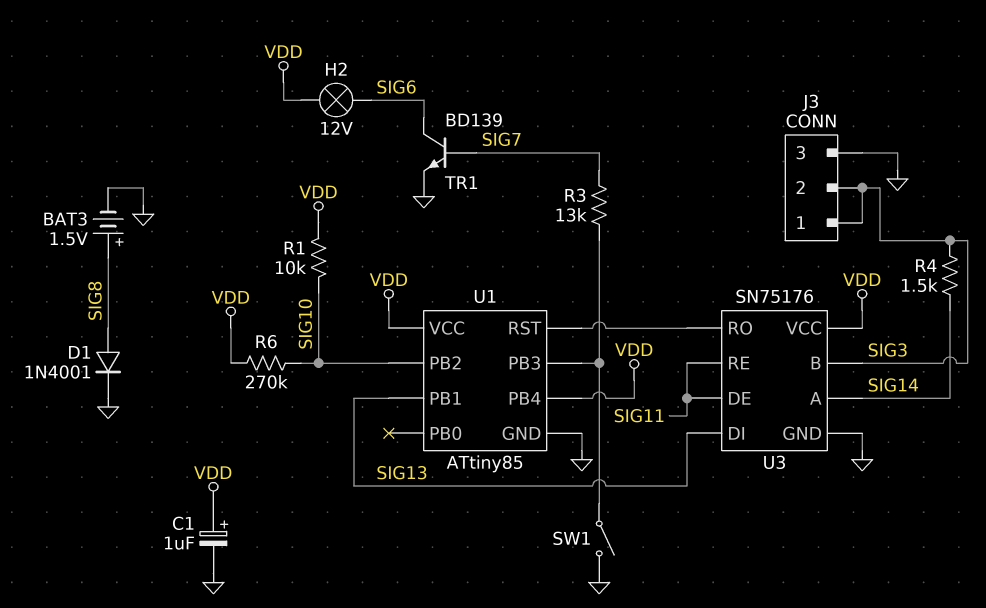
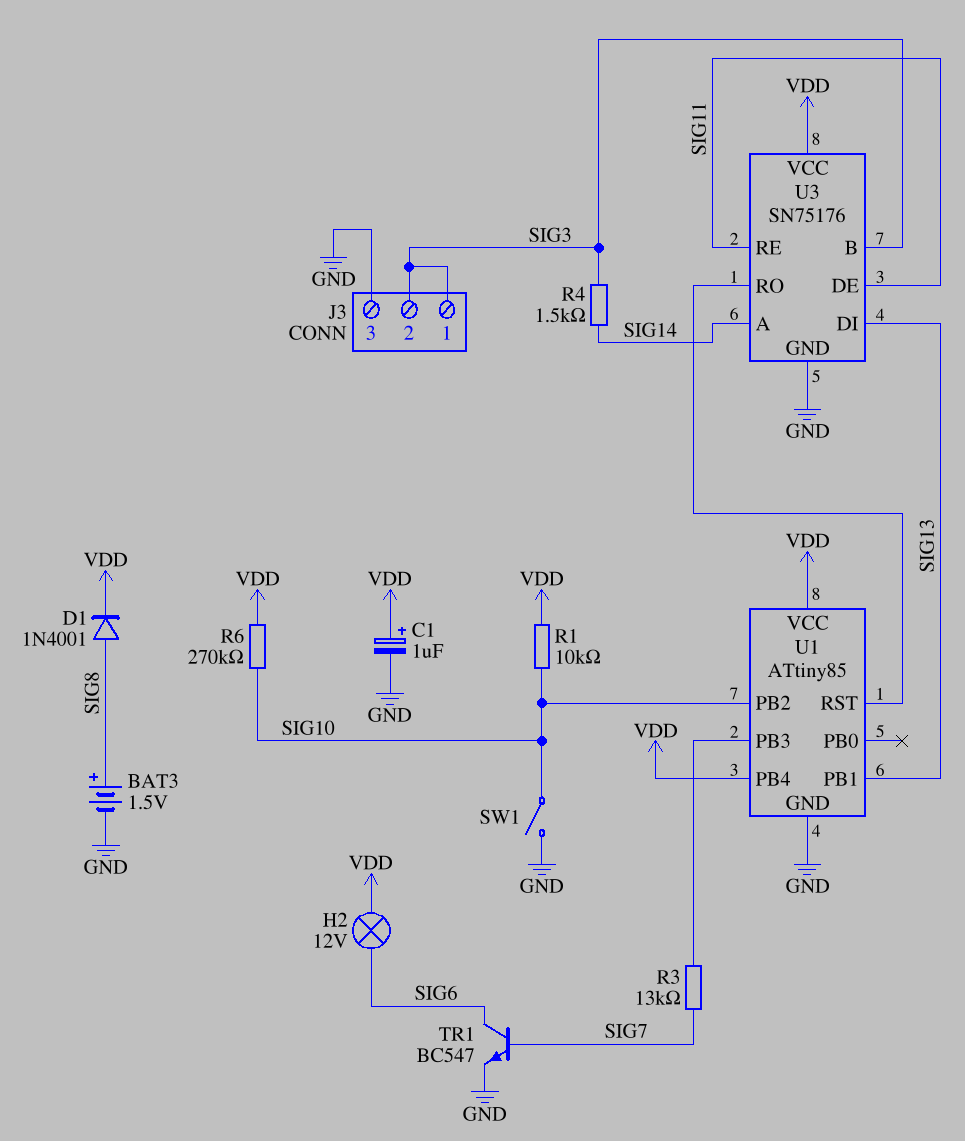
D1: diode 1N4001 (A SIG8, K GND) -> diode 1N4001 (A SIG8, K VDD)
SW1: switch (GND, U1/PB3) -> switch (GND, SIG10)
TR1: NPN BD139 (B SIG7, C SIG6, E GND) -> NPN BC547 (B SIG7, C SIG6, E GND)

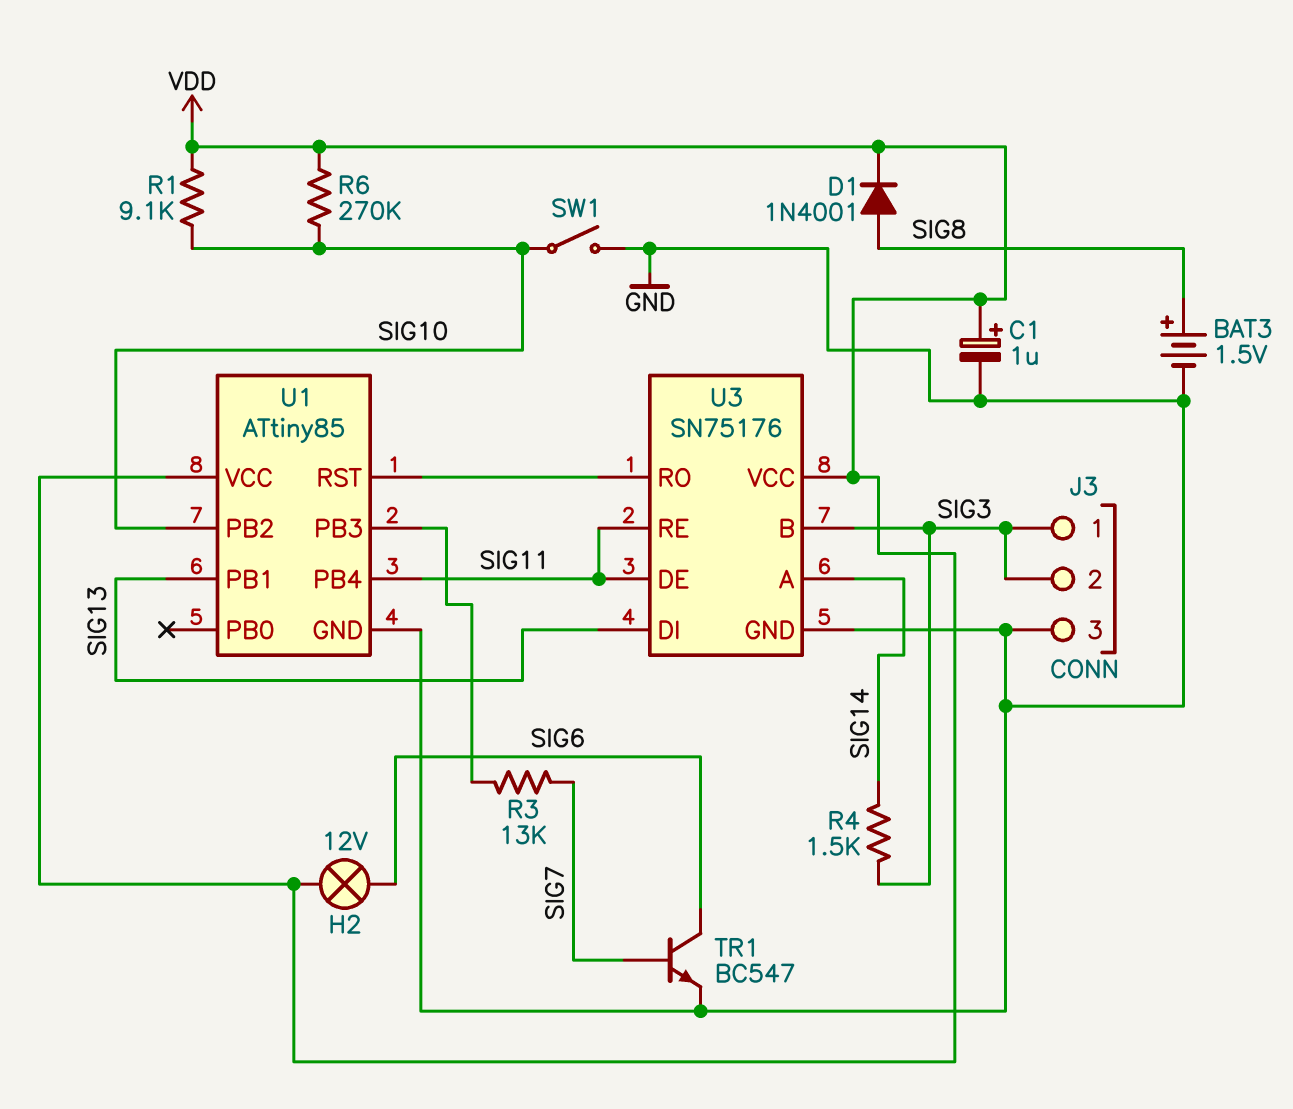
R1: 10k (SIG10, VDD) -> 9.1k (SIG10, VDD)
U1 pin PB4: VDD -> SIG11

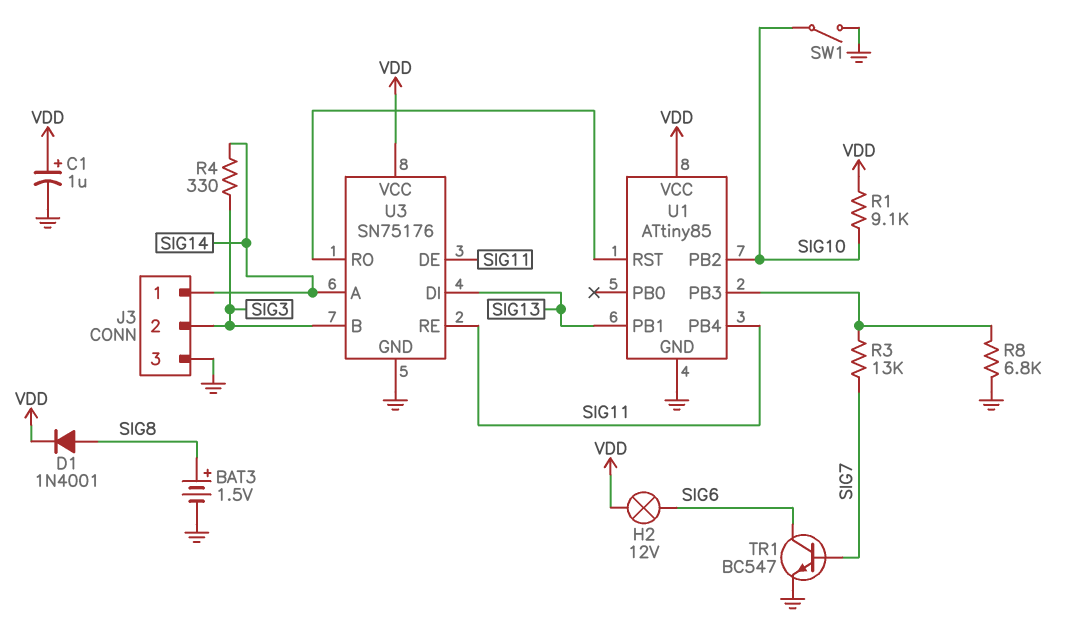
J3 pin 1: SIG3 -> SIG14
R4: 1.5k (SIG3, SIG14) -> 330 (SIG3, SIG14)
R6: 270k (SIG10, VDD) -> none
R8: none -> 6.8k (GND, U1/PB3)

